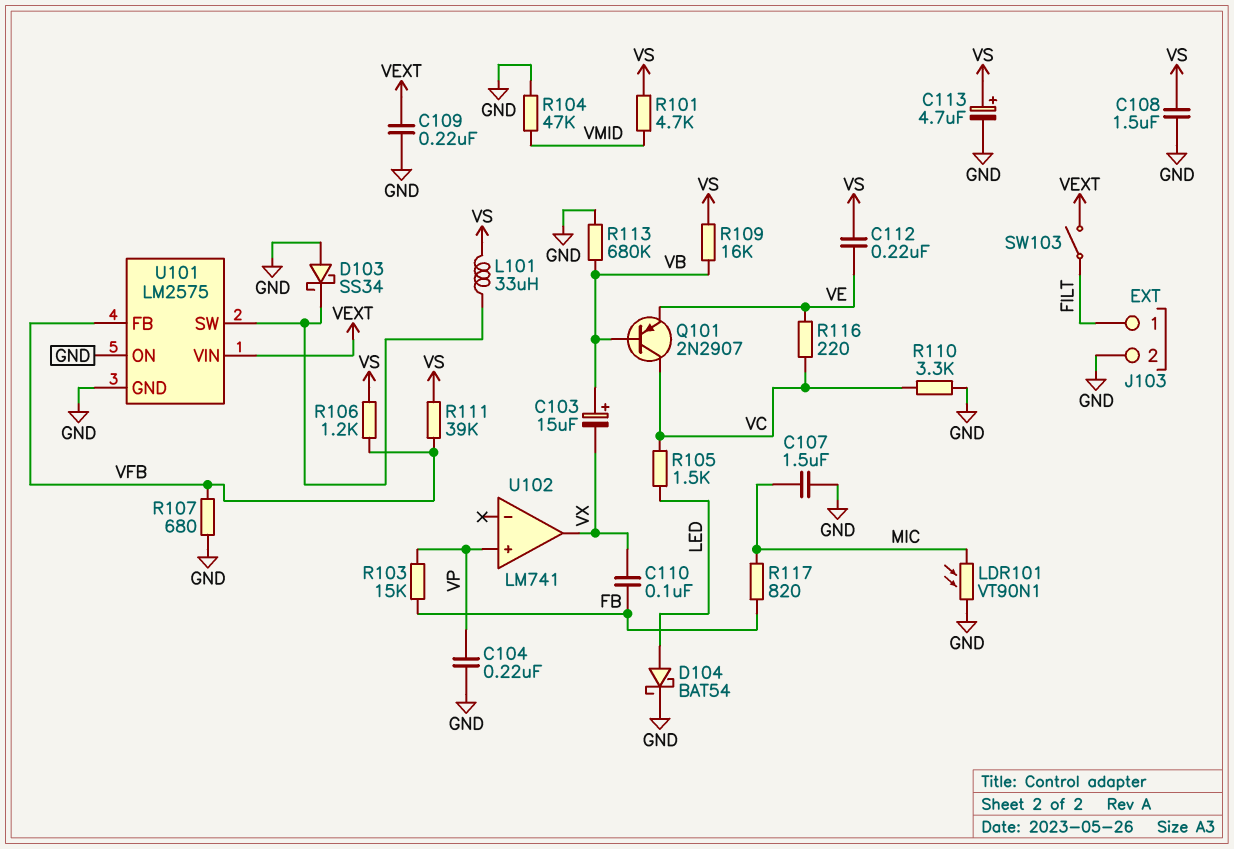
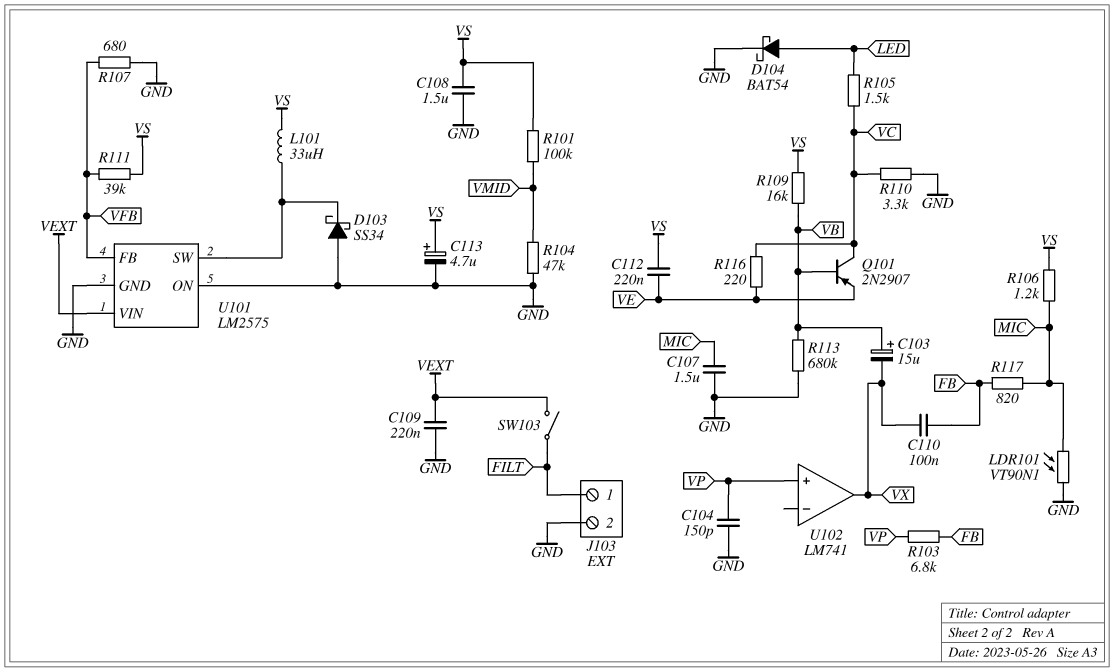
C104: 220nF (GND, VP) -> 150pF (GND, VP)
R101: 4.7k (VMID, VS) -> 100k (VMID, VS)
R103: 15k (FB, VP) -> 6.8k (FB, VP)
R106: 1.2k (VFB, VS) -> 1.2k (MIC, VS)

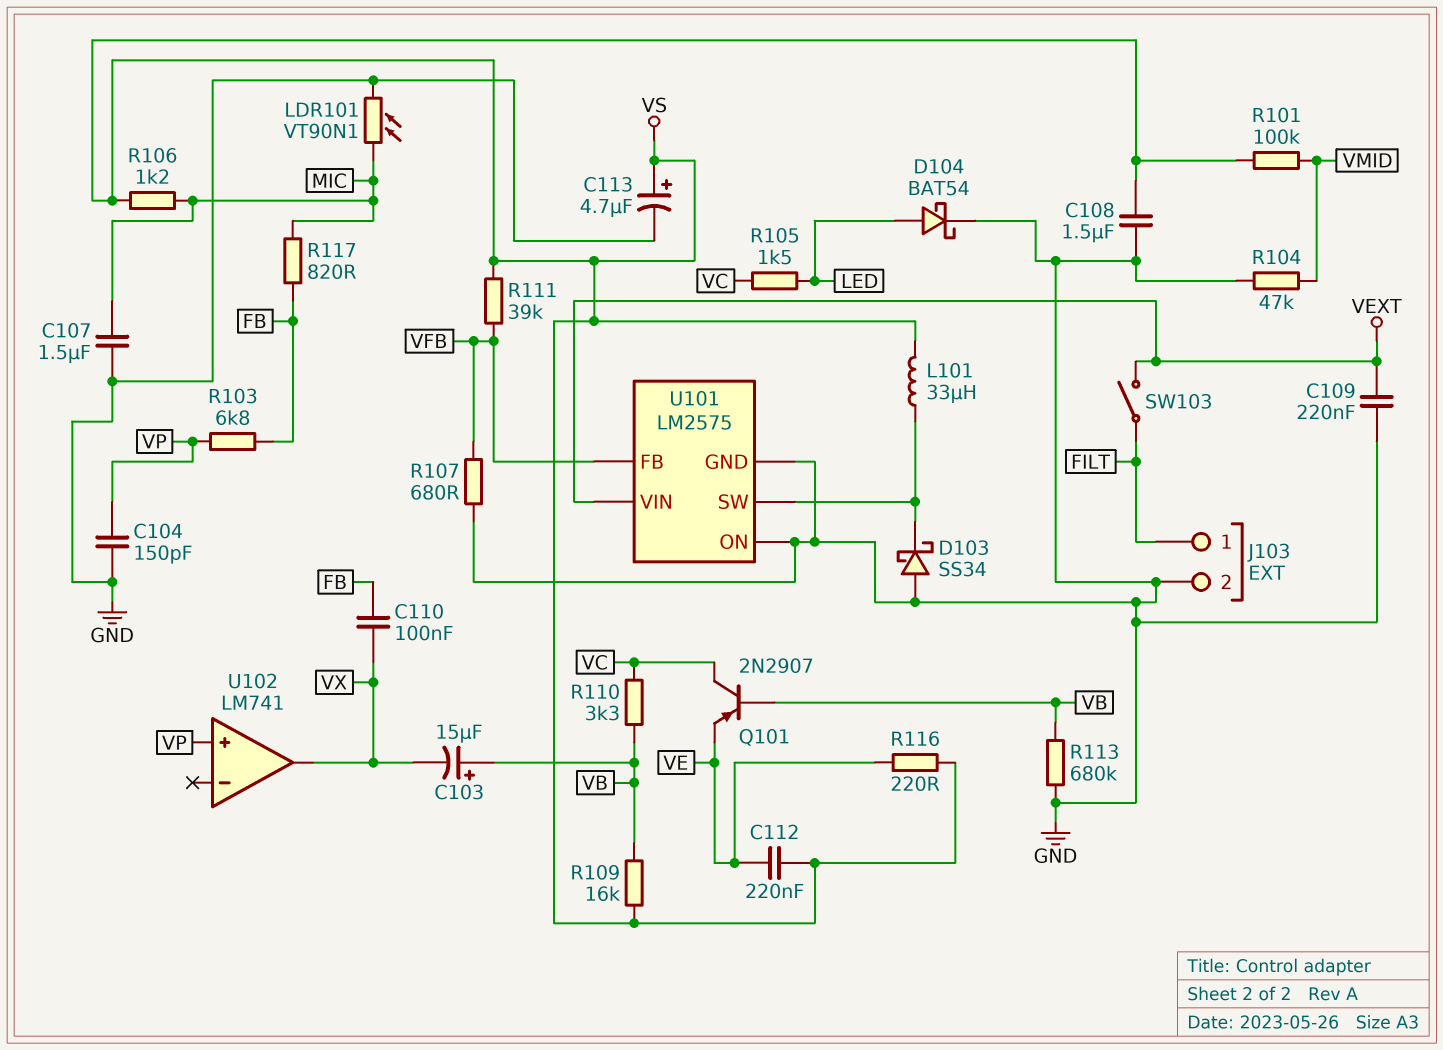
R110: 3.3k (GND, VC) -> 3.3k (VB, VC)
R116: 220 (VC, VE) -> 220 (VE, VS)

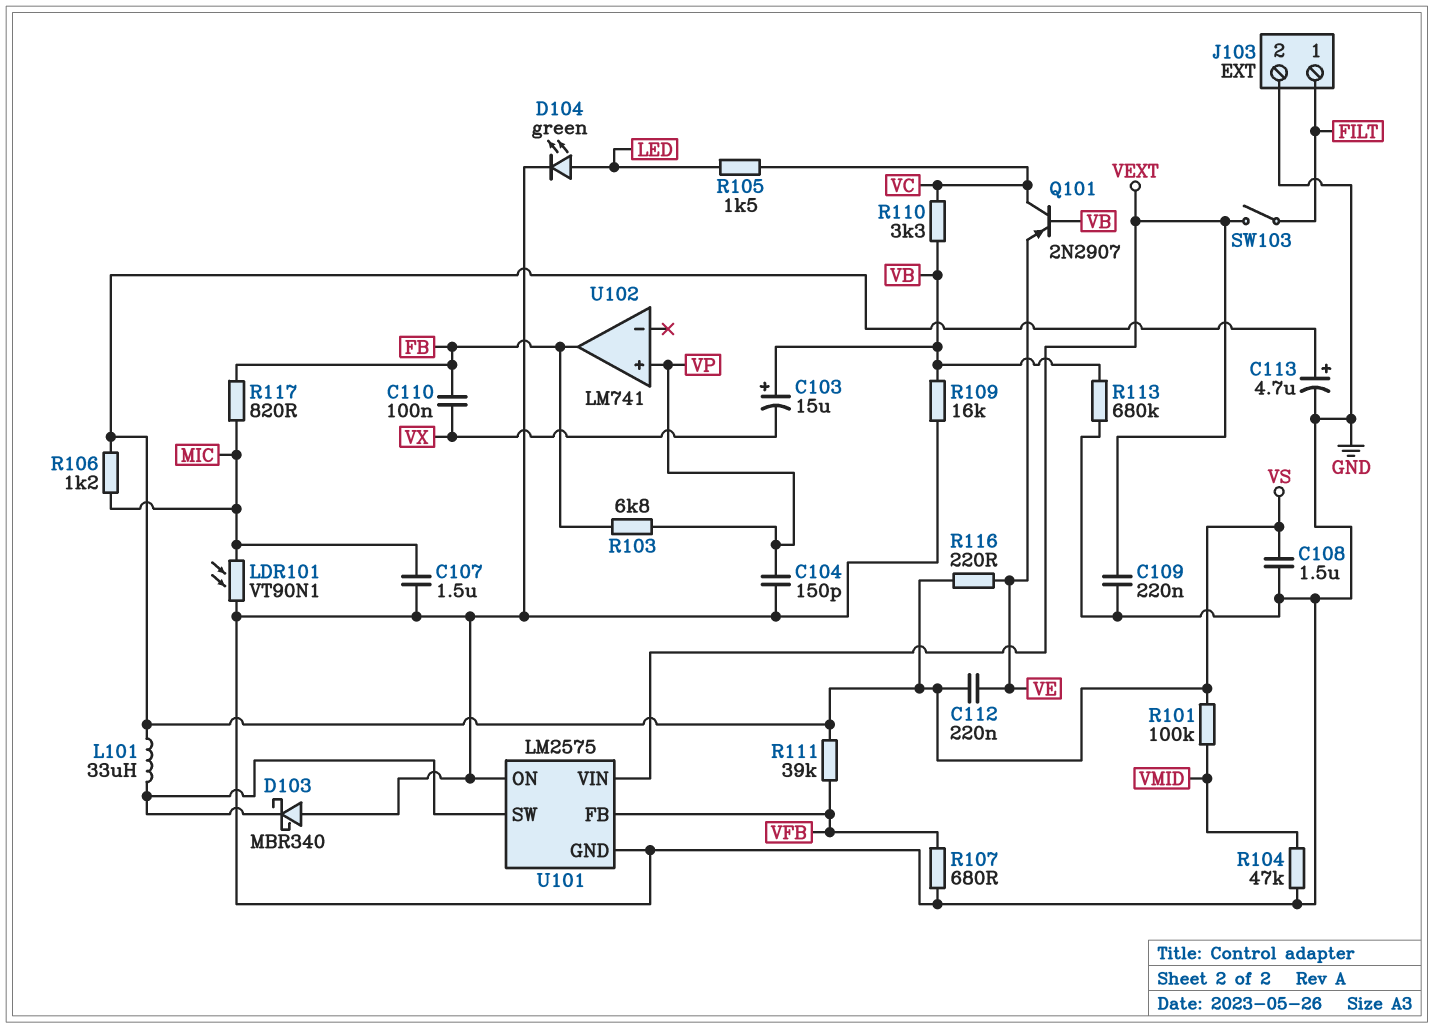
D103: schottky SS34 (A GND, K U101/SW) -> schottky MBR340 (A GND, K U101/SW)
D104: schottky BAT54 (A LED, K GND) -> LED green (A LED, K GND)
R109: 16k (VB, VS) -> 16k (GND, VB)
U102 pin out: VX -> FB

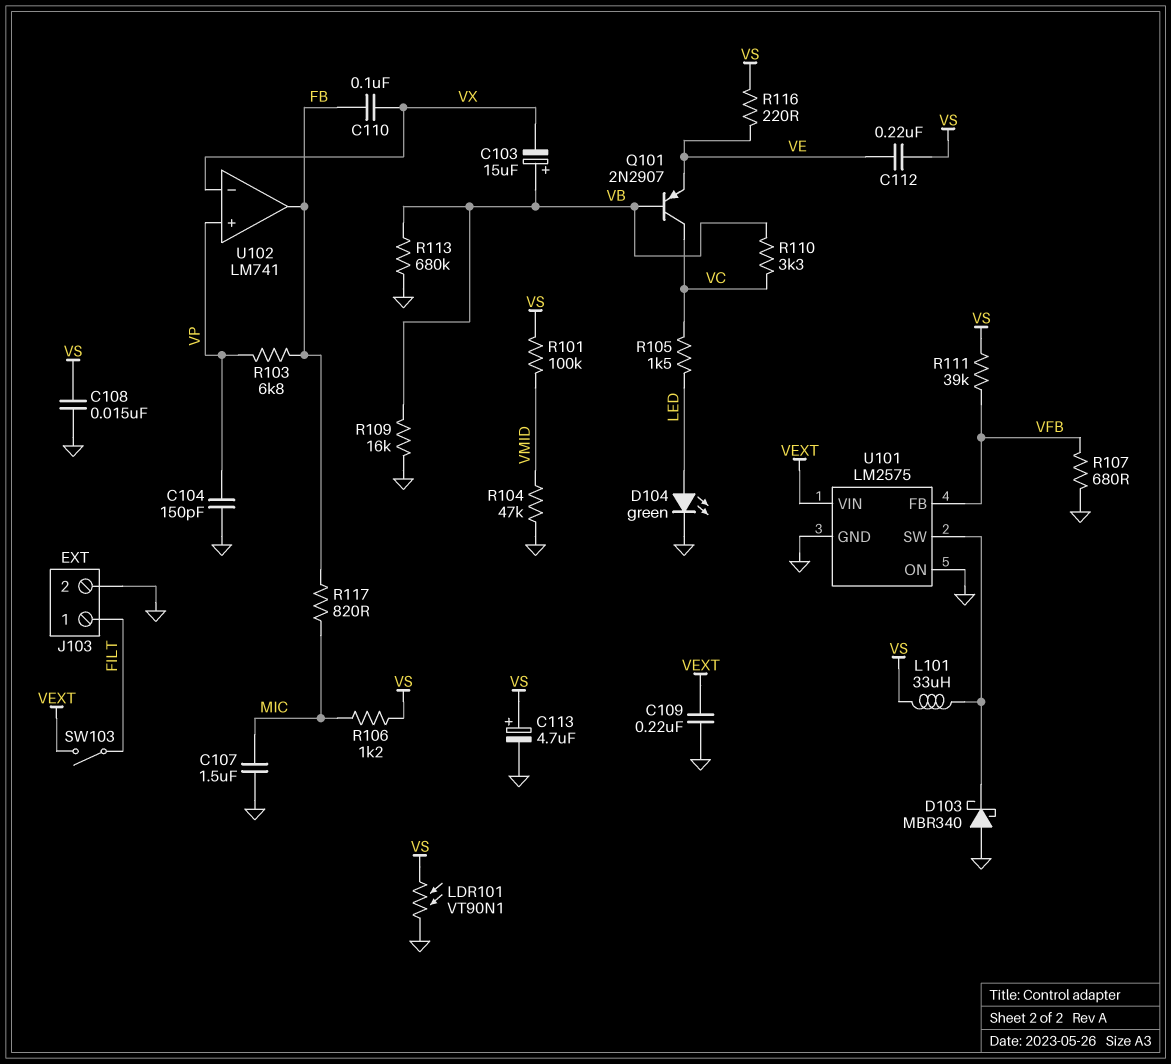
C108: 1.5uF (GND, VS) -> 15nF (GND, VS)
LDR101: VT90N1 (GND, MIC) -> VT90N1 (GND, VS)
U102 pin in-: none -> VX

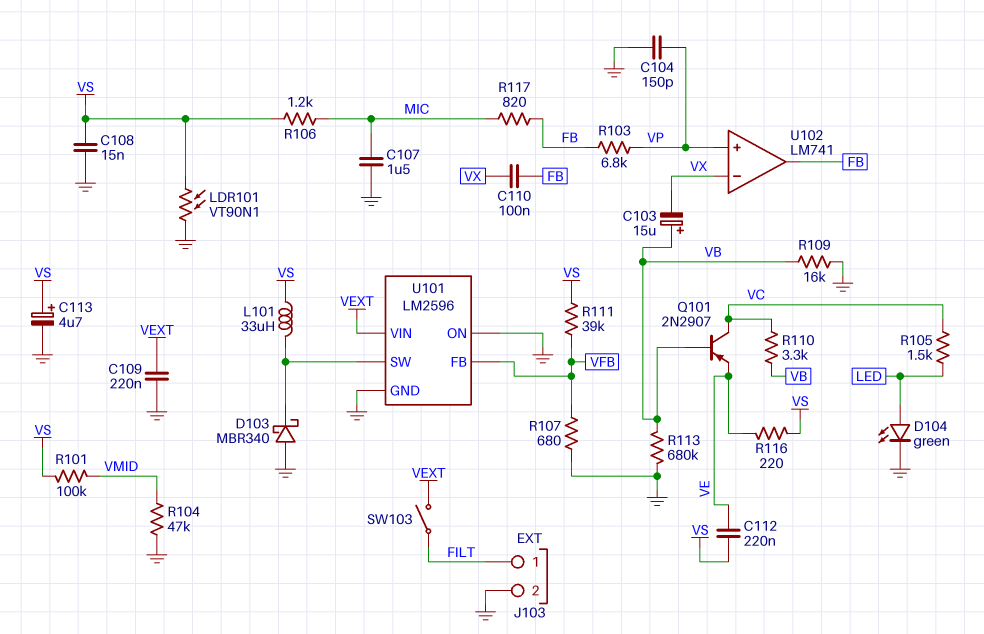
U101: LM2575 -> LM2596

